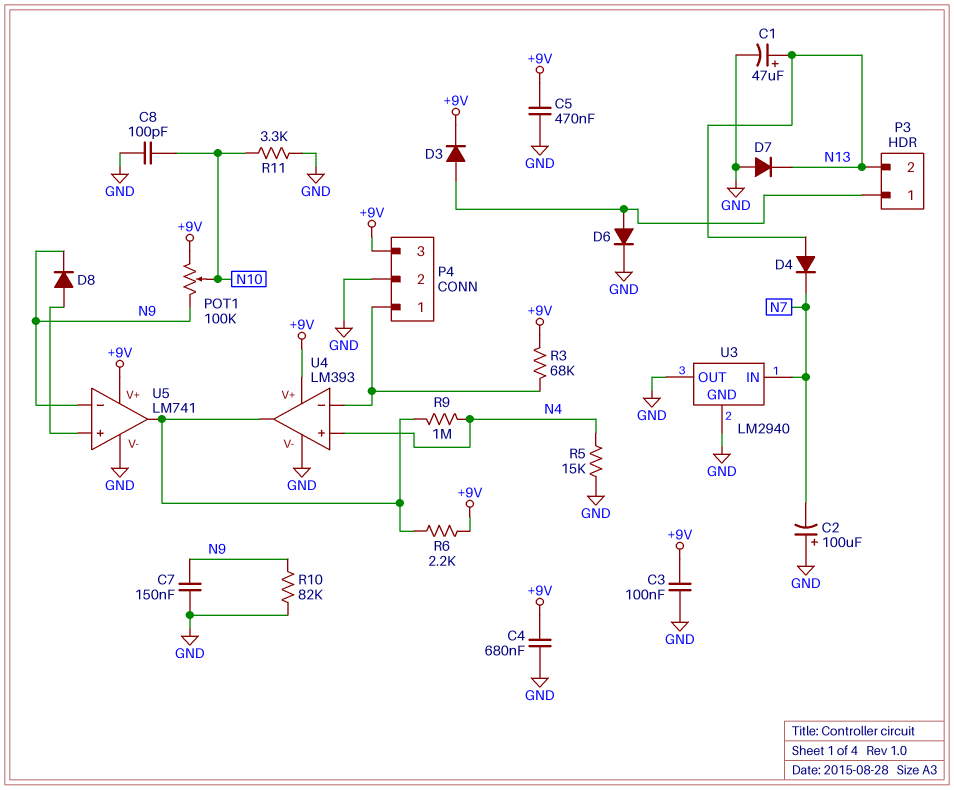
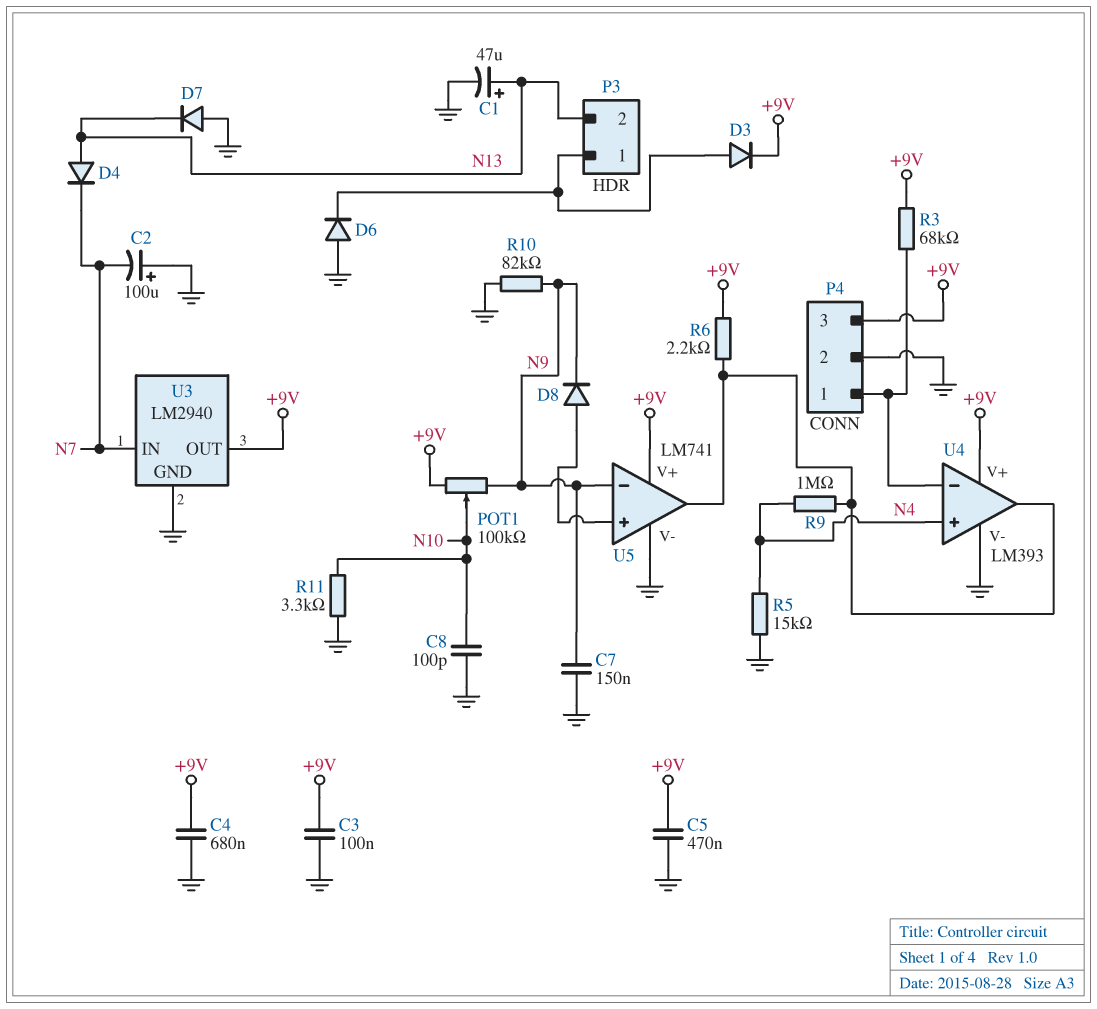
D6: diode (A P3/1, K GND) -> diode (A GND, K P3/1)
U3 pin OUT: GND -> +9V

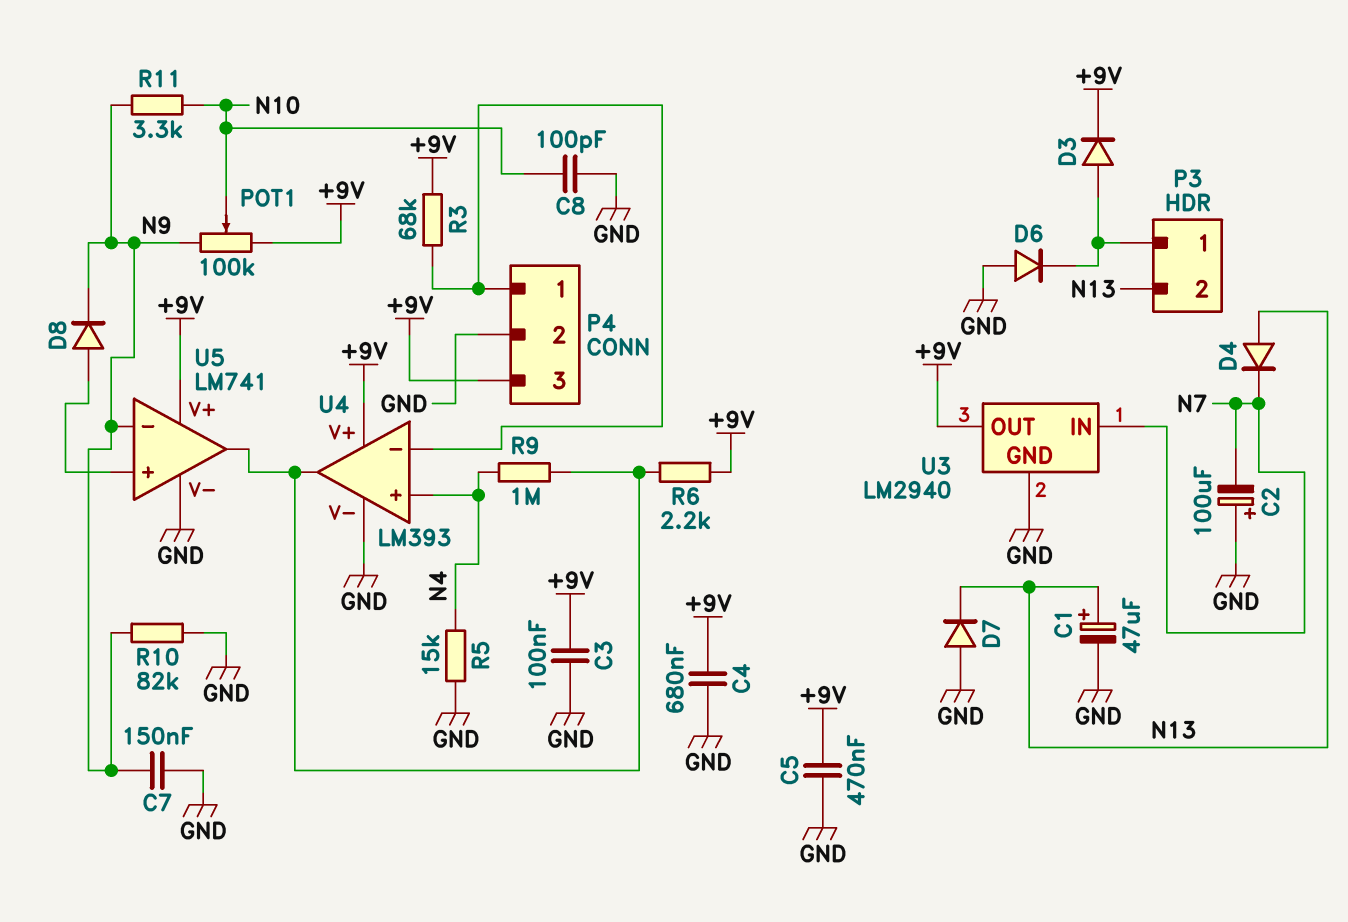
R11: 3.3k (GND, N10) -> 3.3k (N9, N10)

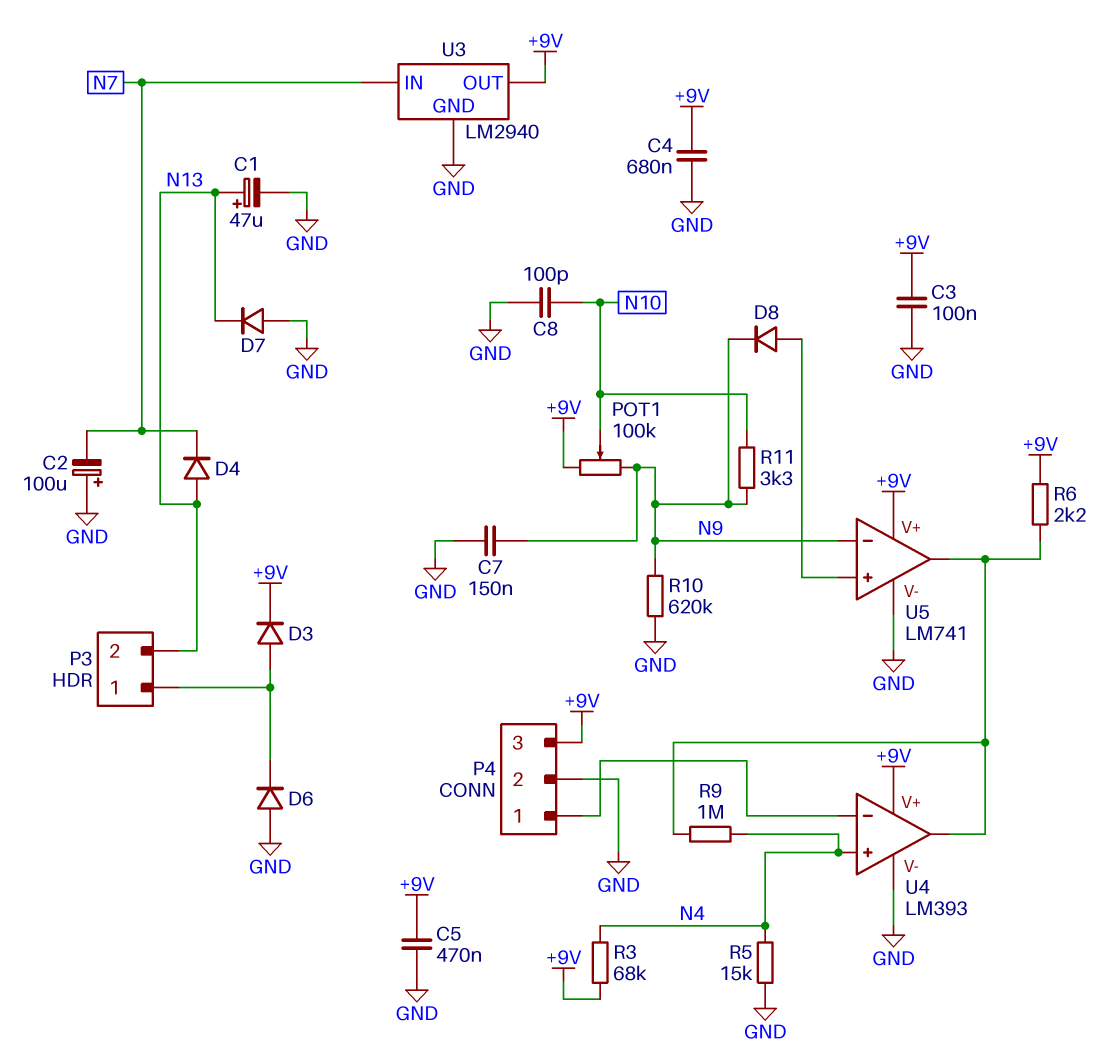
R3: 68k (+9V, P4/1) -> 68k (+9V, N4)
R10: 82k (GND, N9) -> 620k (GND, N9)

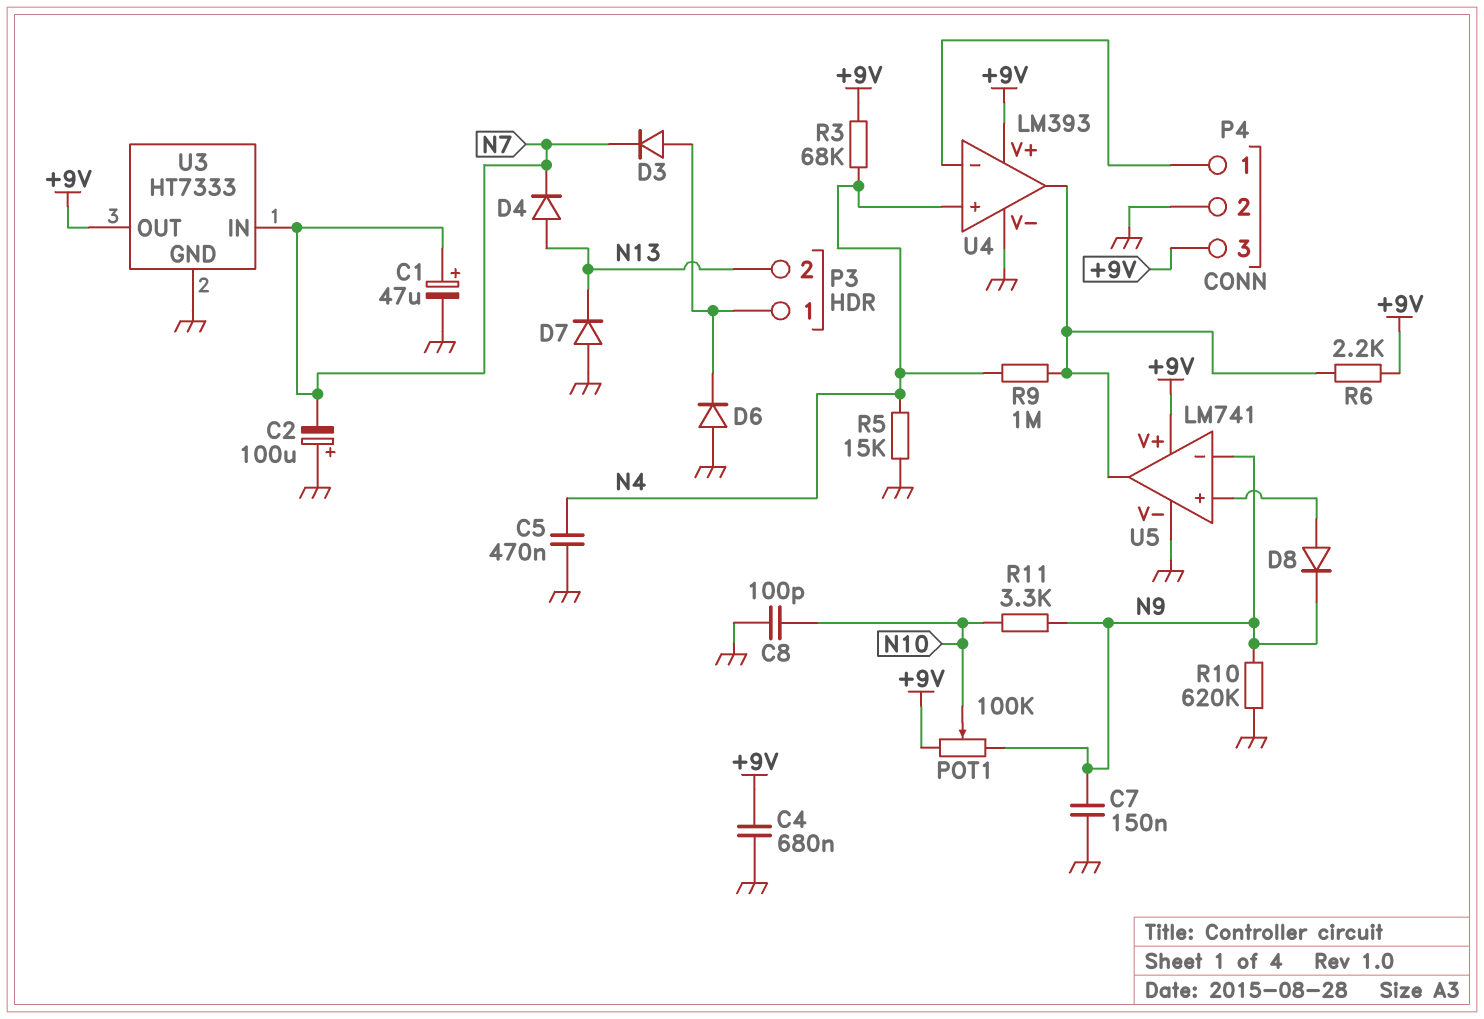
C1: 47uF (plus N13, minus GND) -> 47uF (plus N7, minus GND)
C3: 100nF (+9V, GND) -> none
C5: 470nF (+9V, GND) -> 470nF (GND, N4)
D3: diode (A P3/1, K +9V) -> diode (A P3/1, K N7)
U3: LM2940 -> HT7333

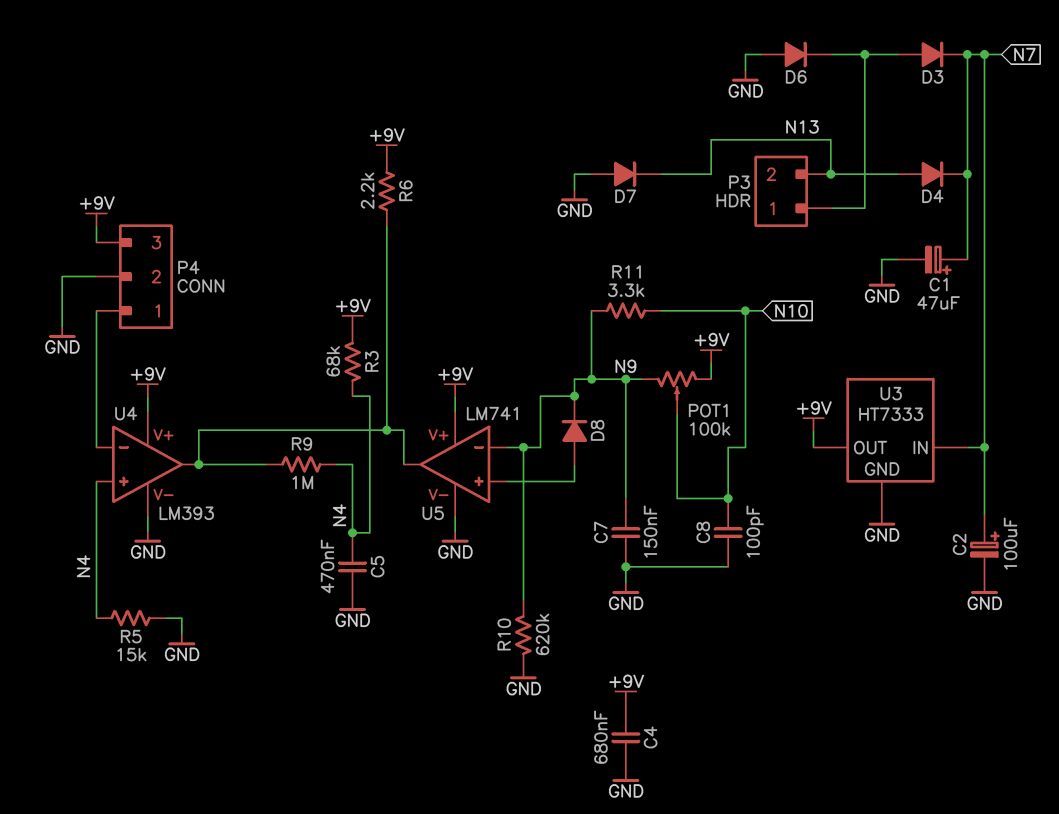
C2: 100uF (plus GND, minus N7) -> 100uF (plus N7, minus GND)

